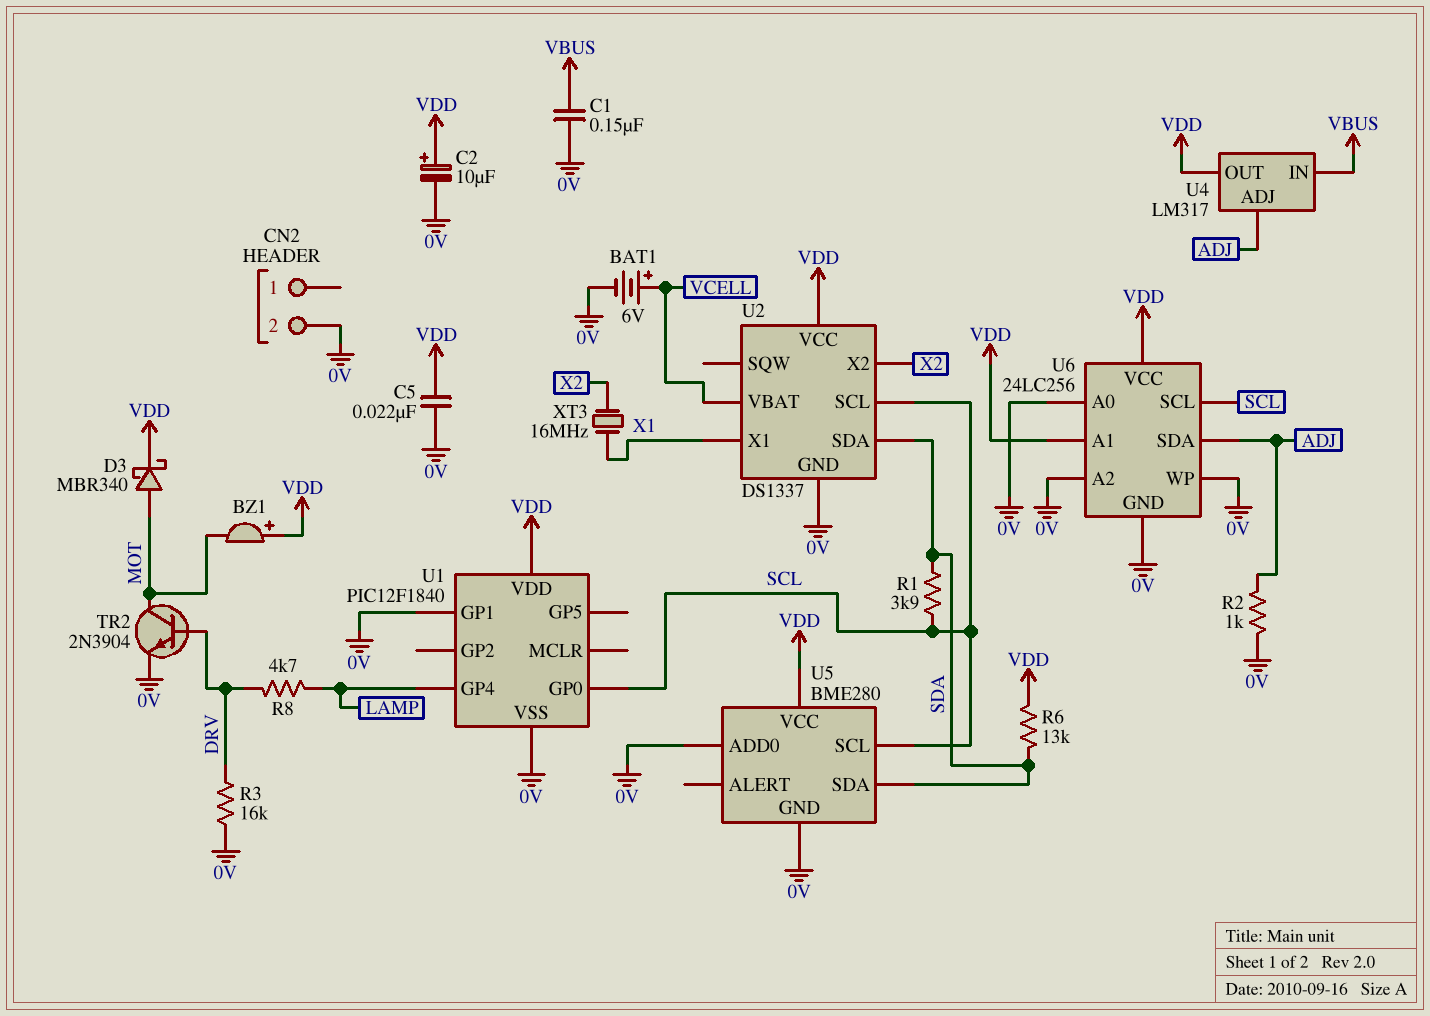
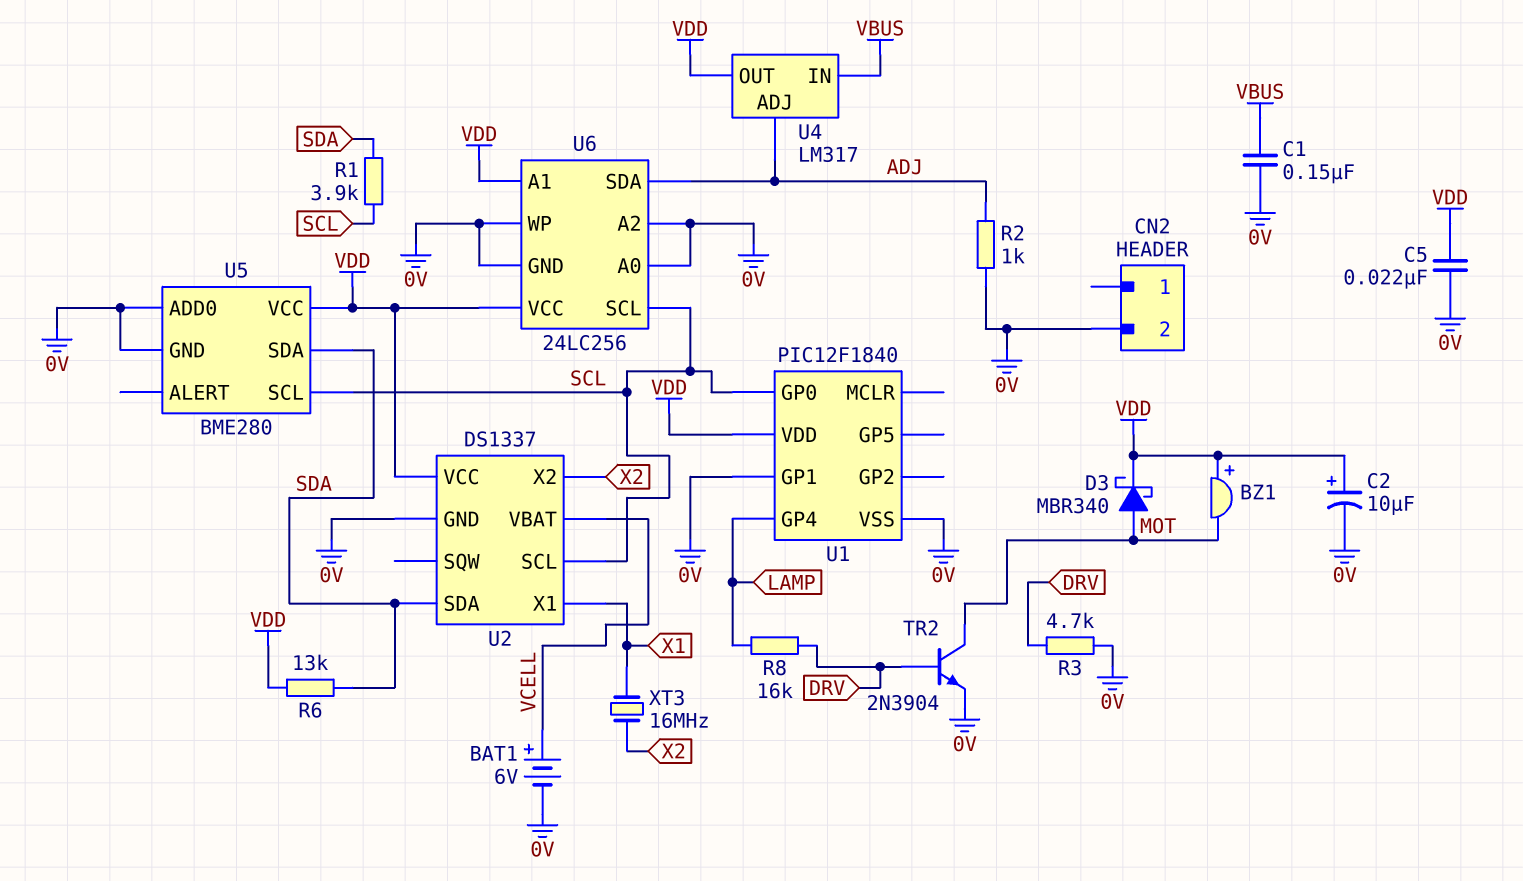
R3: 16k (0V, DRV) -> 4.7k (0V, DRV)
R8: 4.7k (DRV, LAMP) -> 16k (DRV, LAMP)

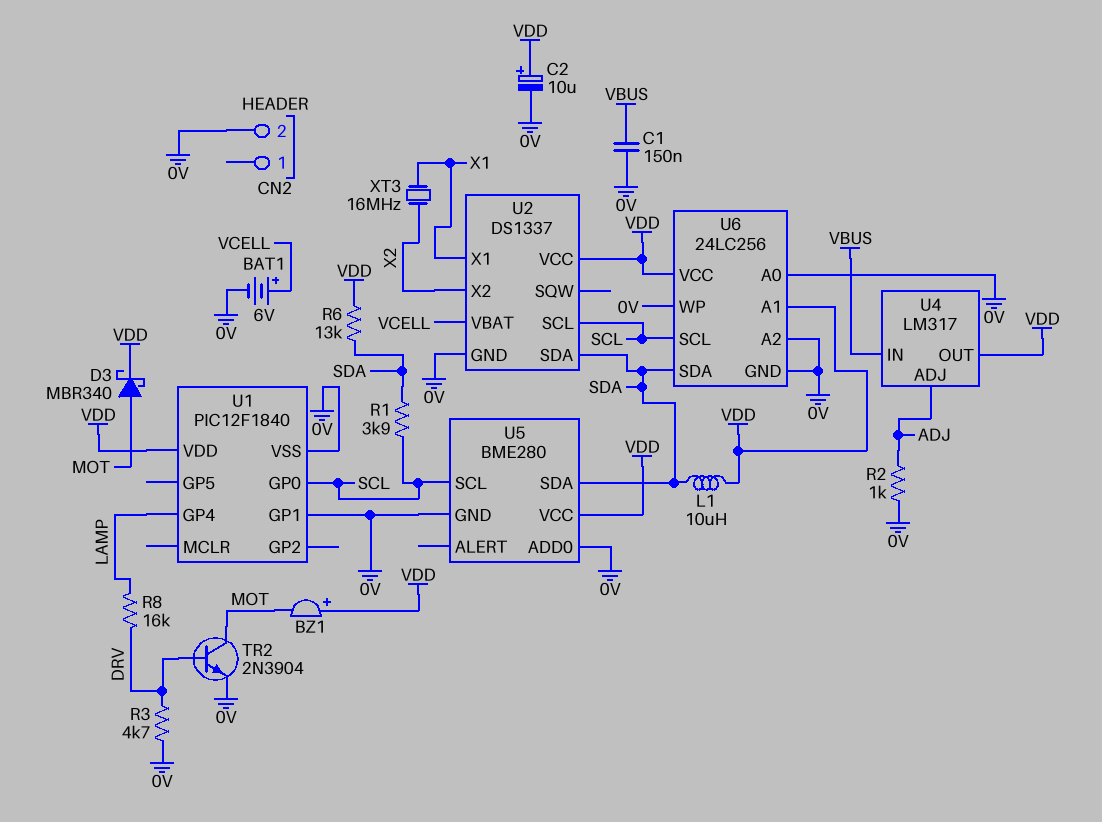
C5: 22nF (0V, VDD) -> none
L1: none -> 10uH (SDA, VDD)
U6 pin SDA: ADJ -> SDA

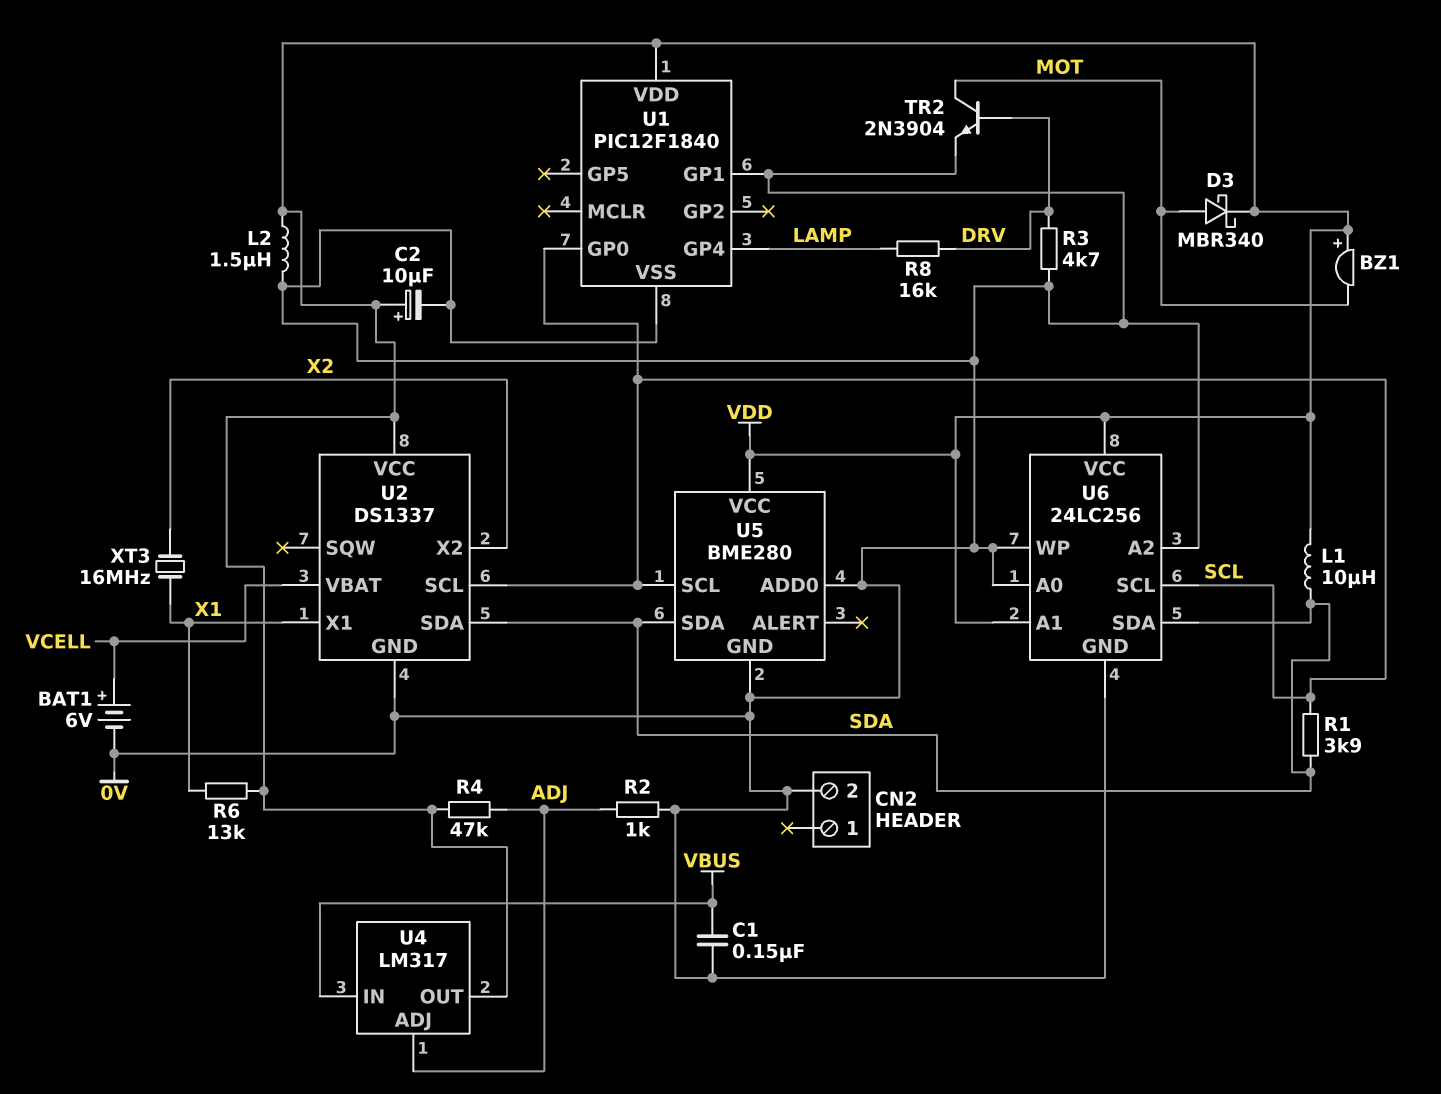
L2: none -> 1.5uH (0V, VDD)
R4: none -> 47k (ADJ, VDD)
R6: 13k (SDA, VDD) -> 13k (VDD, X1)

